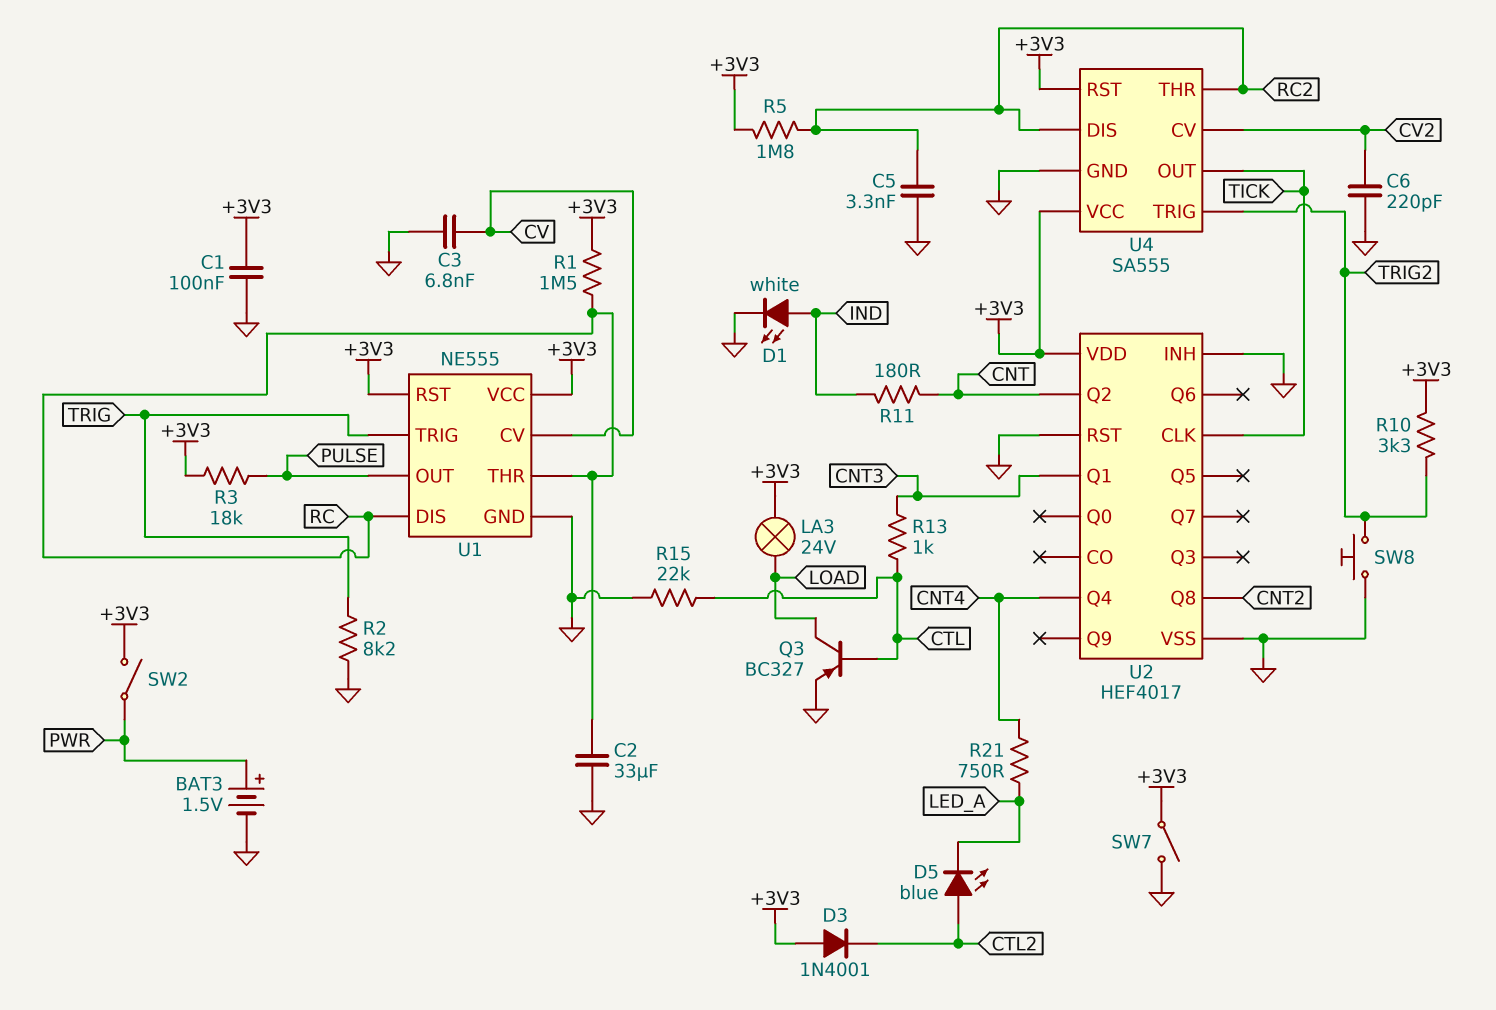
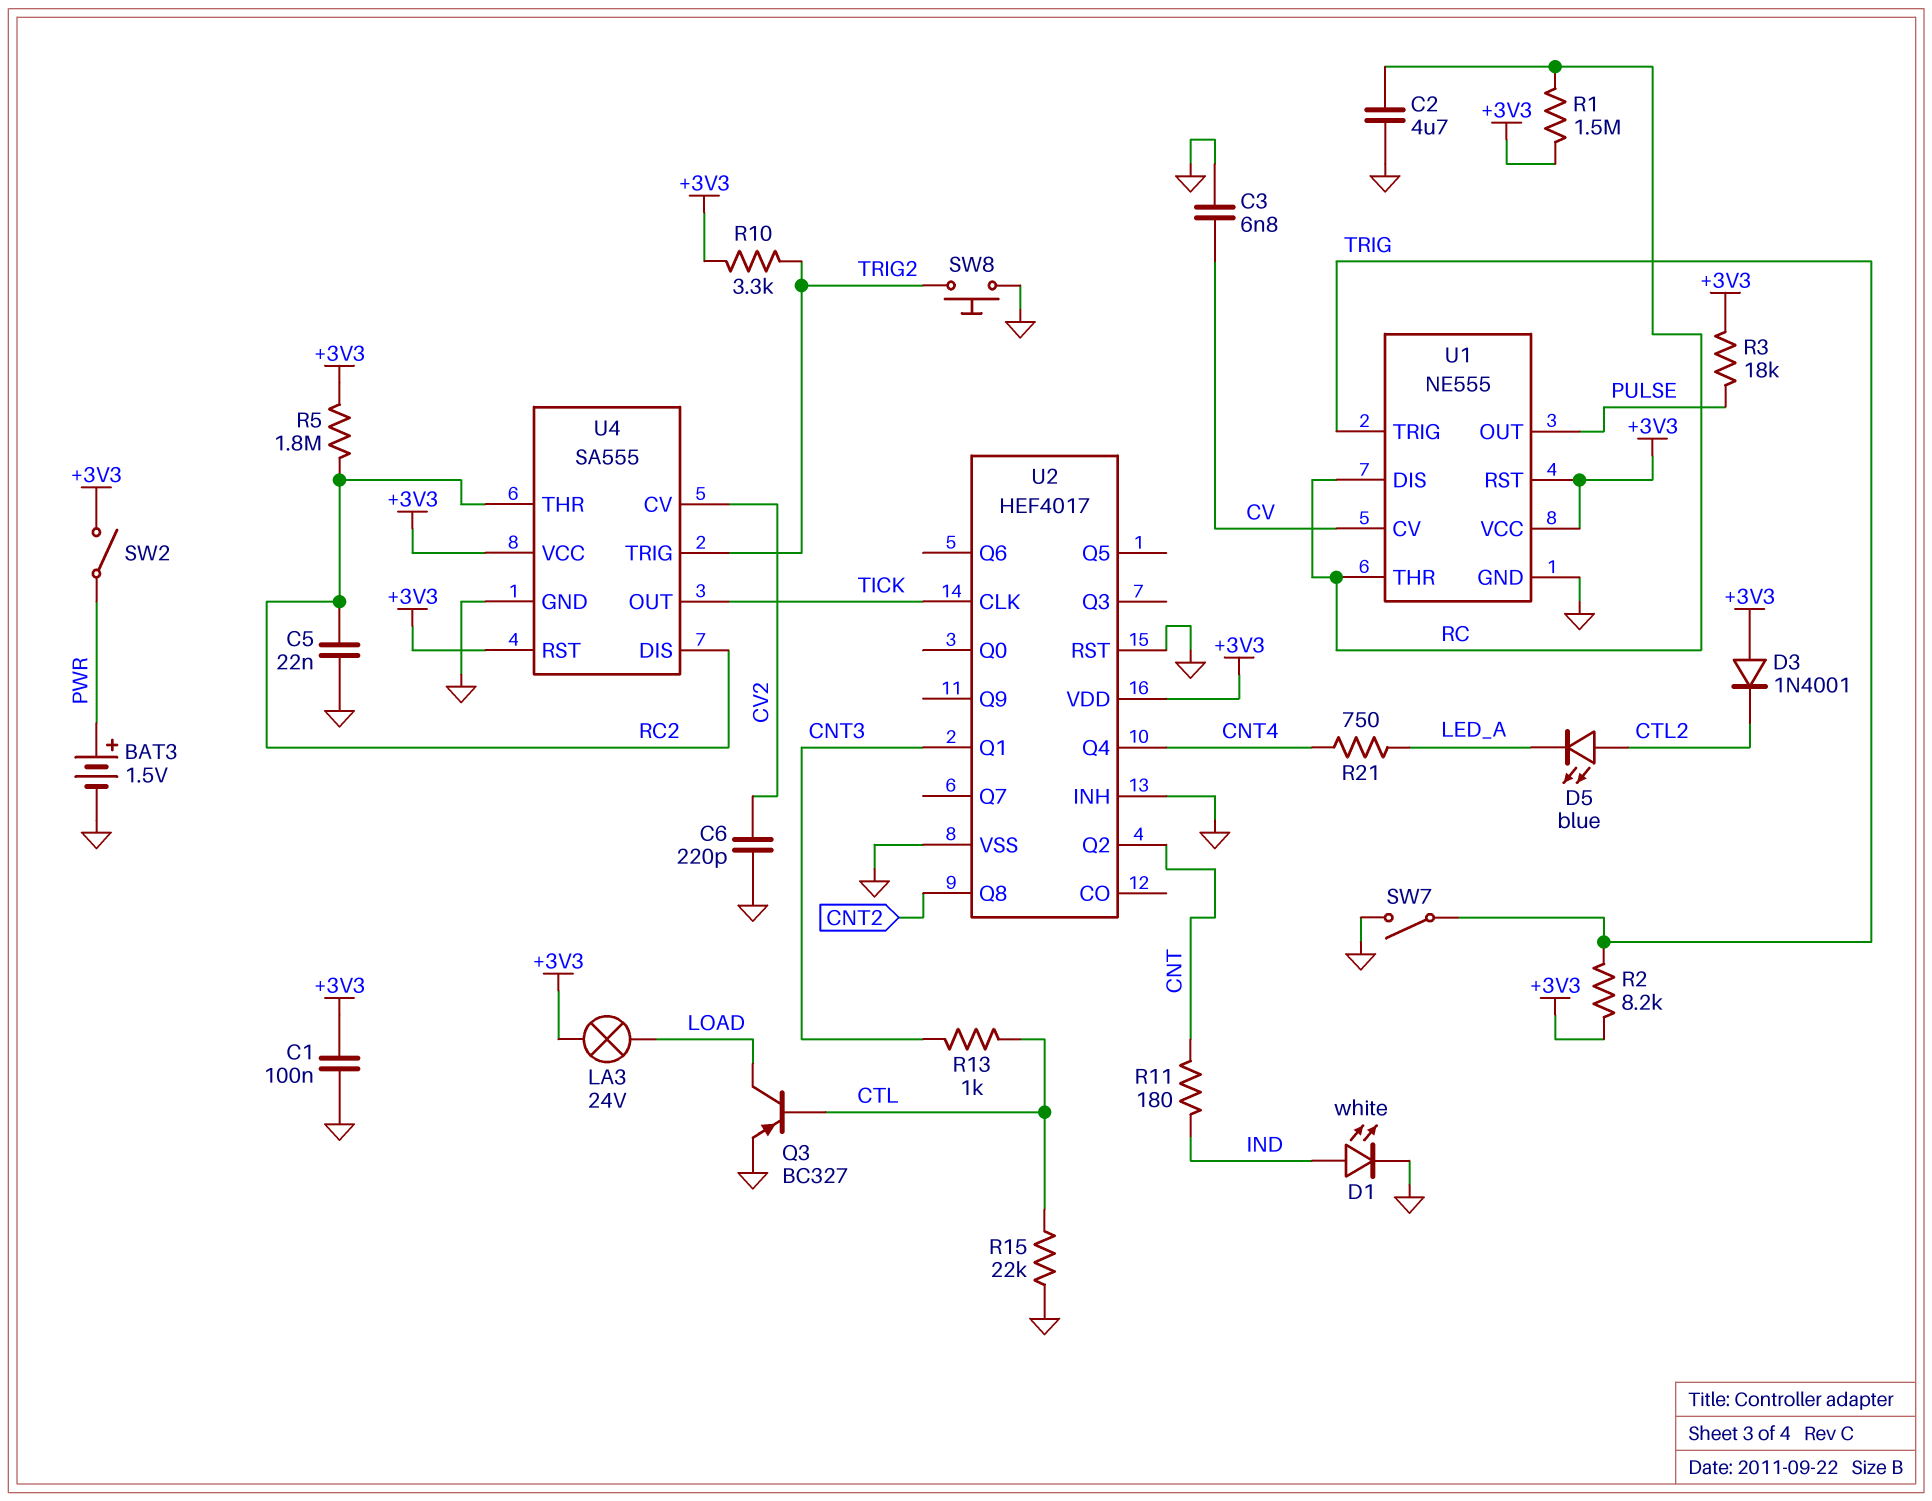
C2: 33uF (GND, RC) -> 4.7uF (GND, RC)
C5: 3.3nF (GND, RC2) -> 22nF (GND, RC2)
R2: 8.2k (GND, TRIG) -> 8.2k (+3V3, TRIG)
SW7: switch (+3V3, GND) -> switch (GND, TRIG)

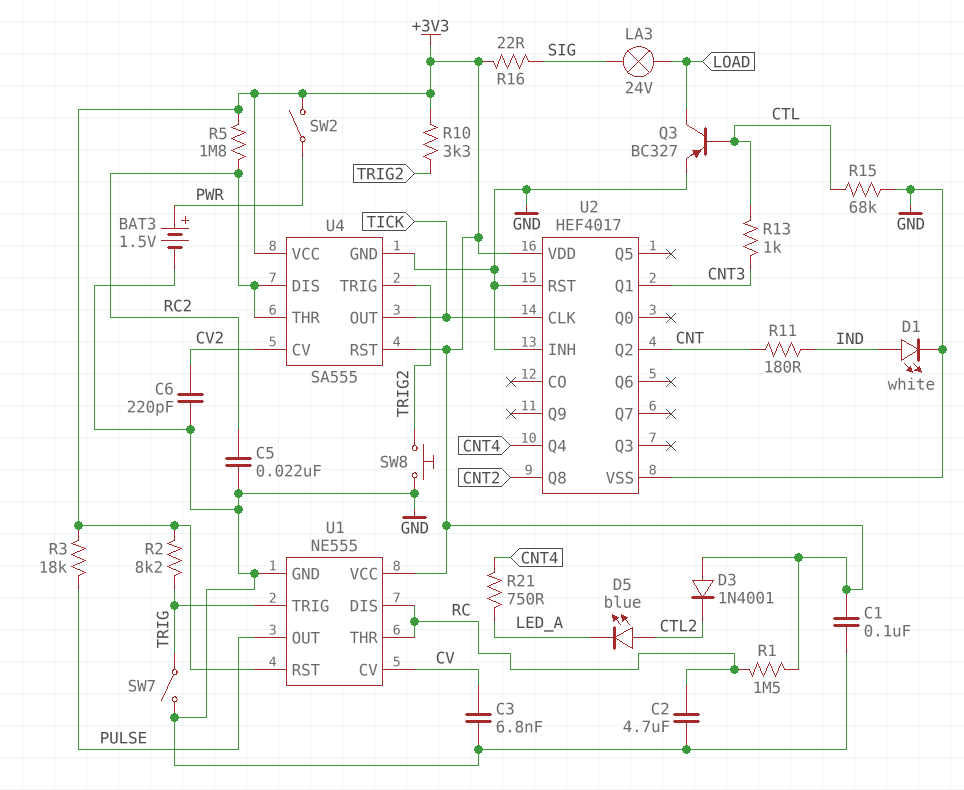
LA3: lamp 24V (+3V3, LOAD) -> lamp 24V (LOAD, SIG)
R15: 22k (CTL, GND) -> 68k (CTL, GND)
R16: none -> 22 (+3V3, SIG)

